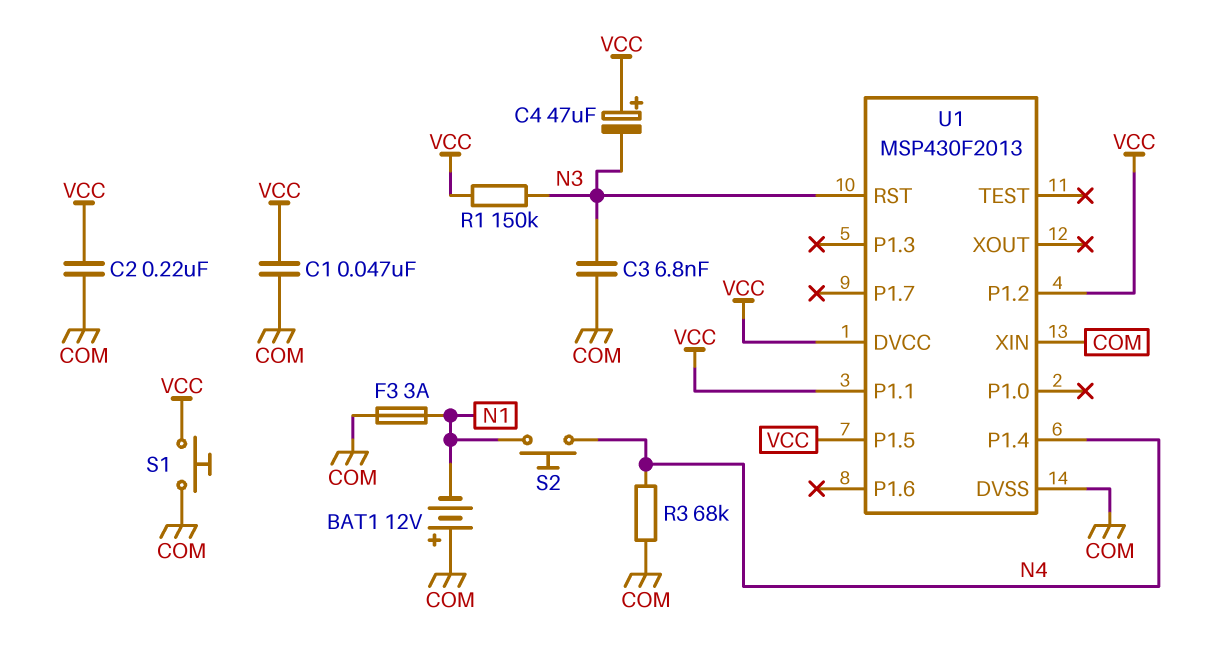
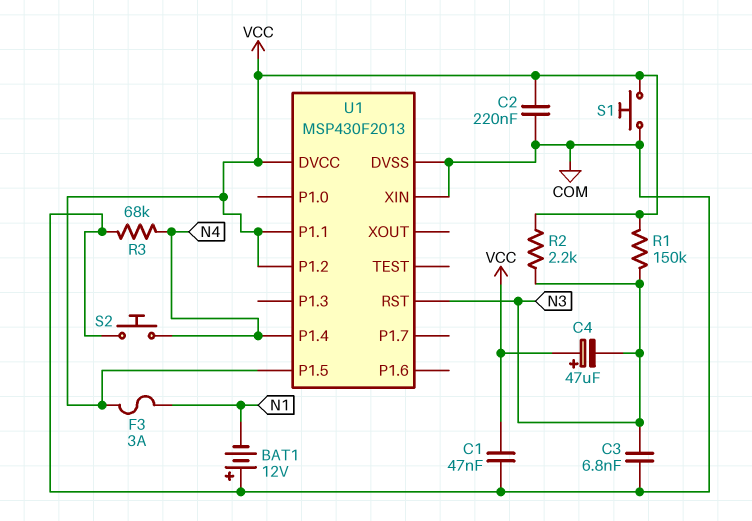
F3: 3A (COM, N1) -> 3A (N1, VCC)
R2: none -> 2.2k (N3, VCC)
S2: button (N1, N4) -> button (COM, N4)

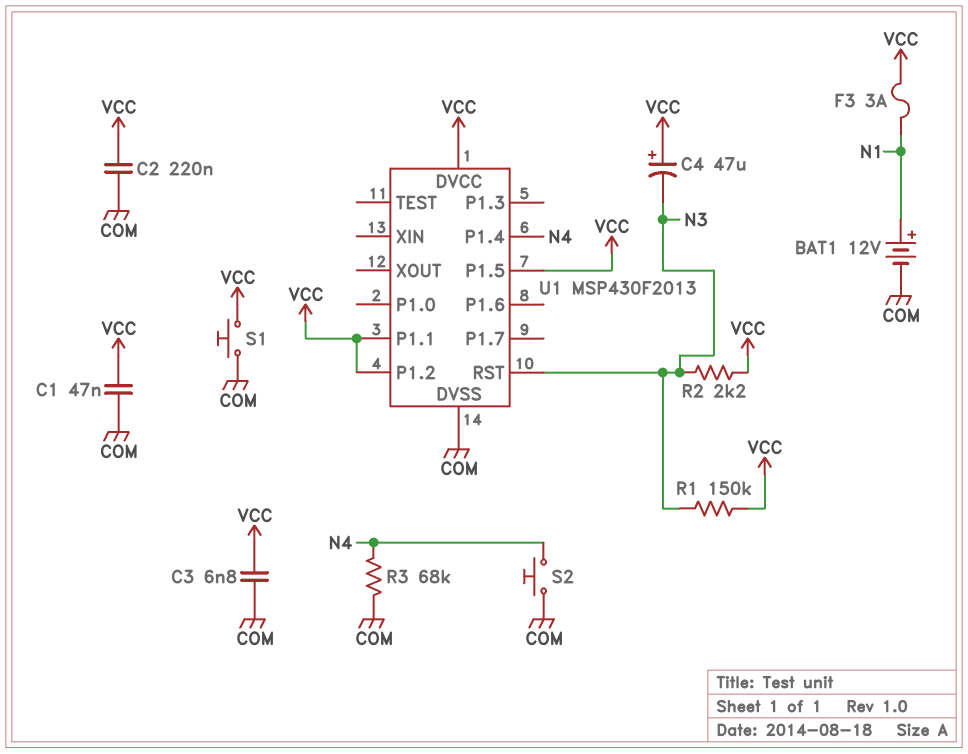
BAT1: 12V (plus COM, minus N1) -> 12V (plus N1, minus COM)
C3: 6.8nF (COM, N3) -> 6.8nF (COM, VCC)
U1 pin XIN: COM -> none

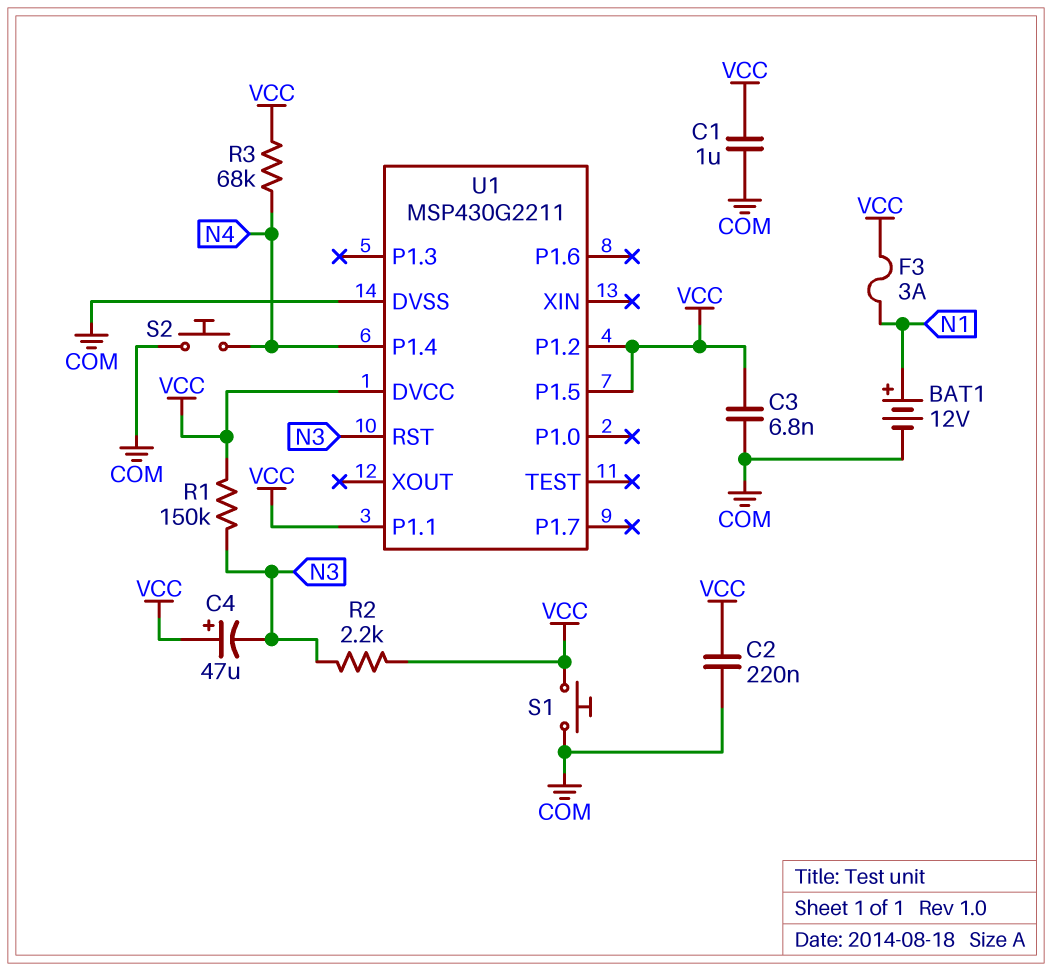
C1: 47nF (COM, VCC) -> 1uF (COM, VCC)
R3: 68k (COM, N4) -> 68k (N4, VCC)
U1: MSP430F2013 -> MSP430G2211

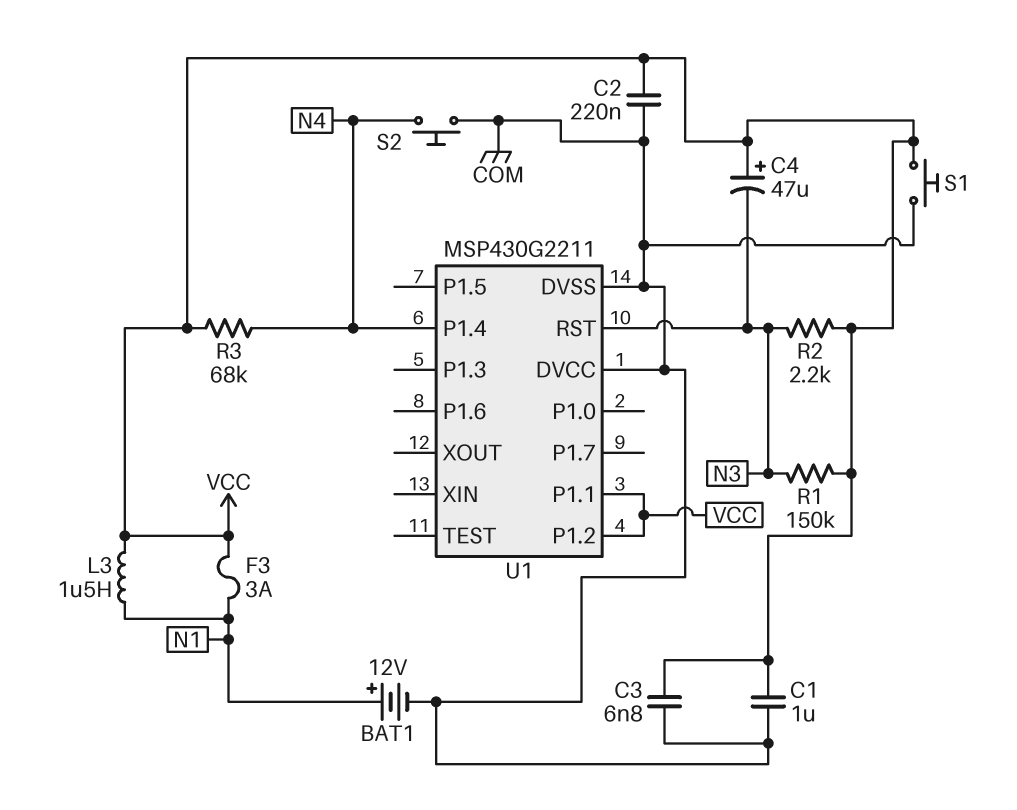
L3: none -> 1.5uH (N1, VCC)
U1 pin DVCC: VCC -> COM
U1 pin P1.5: VCC -> none

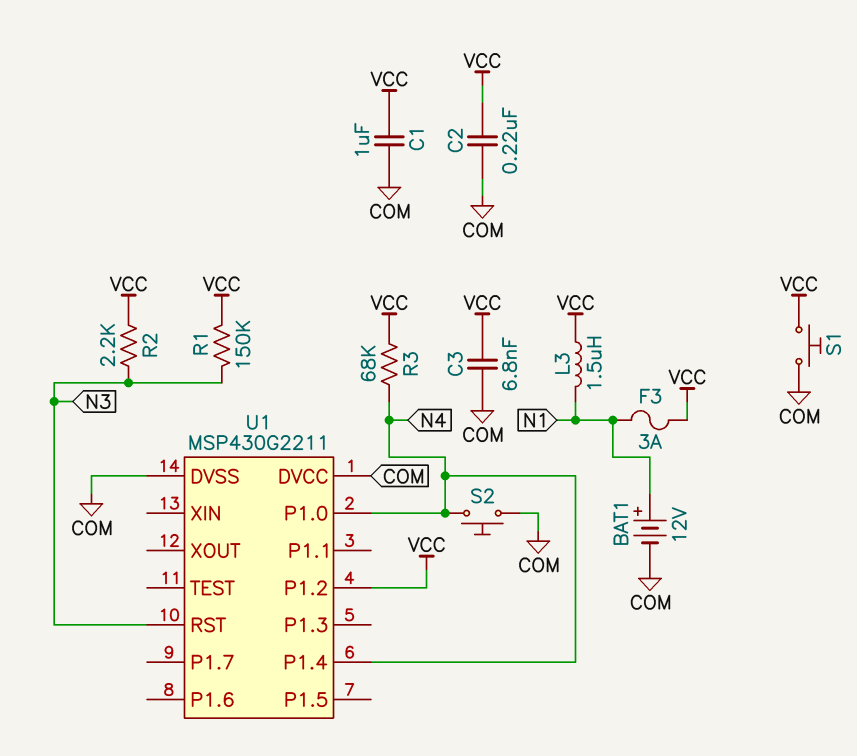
C4: 47uF (plus VCC, minus N3) -> none
U1 pin P1.0: none -> N4
U1 pin P1.1: VCC -> none

